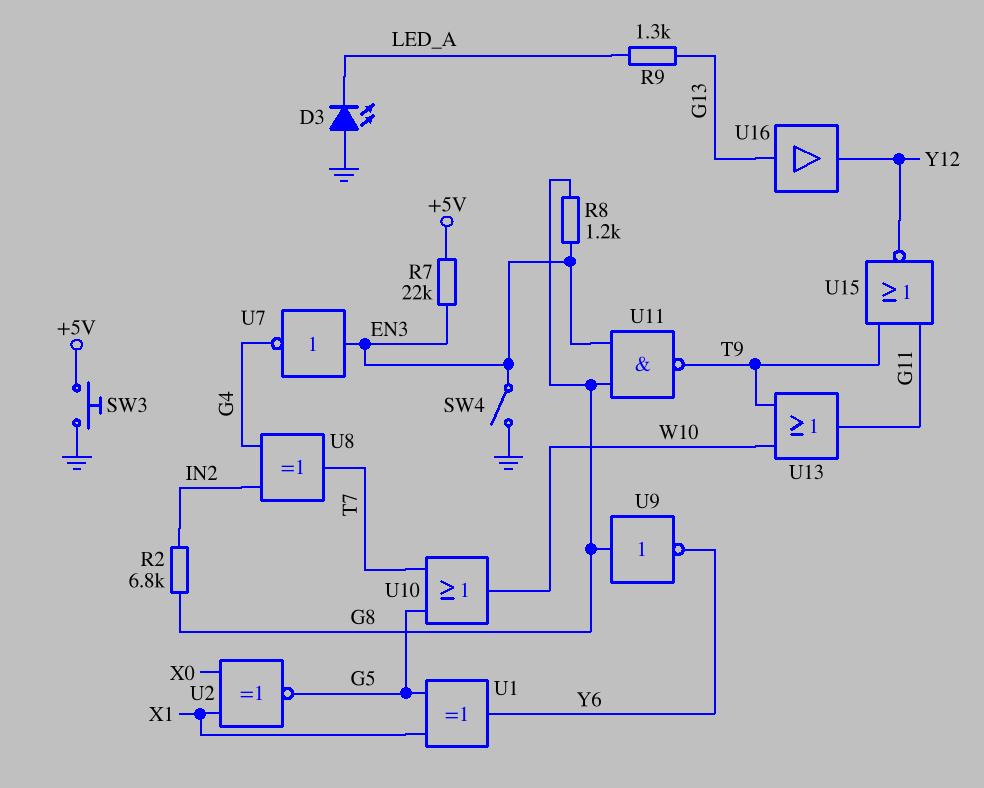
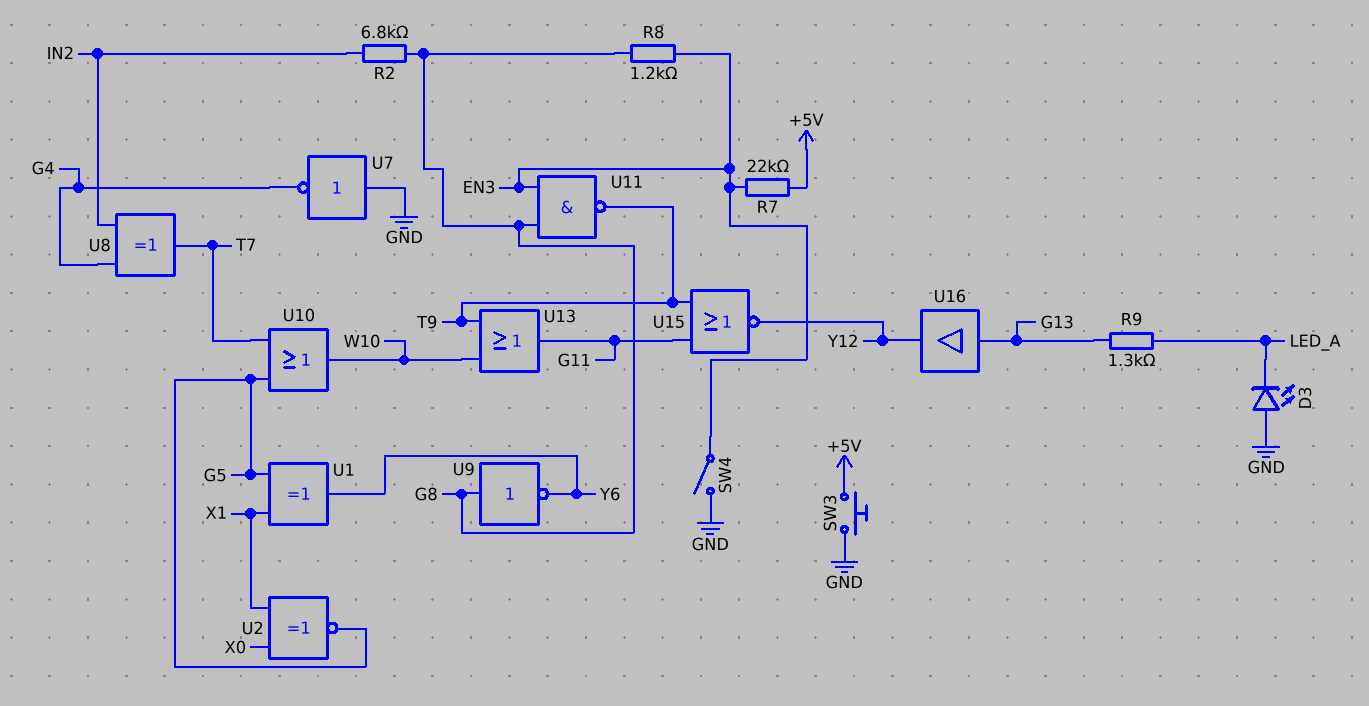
U7: NOT (in EN3, out G4) -> NOT (in GND, out G4)

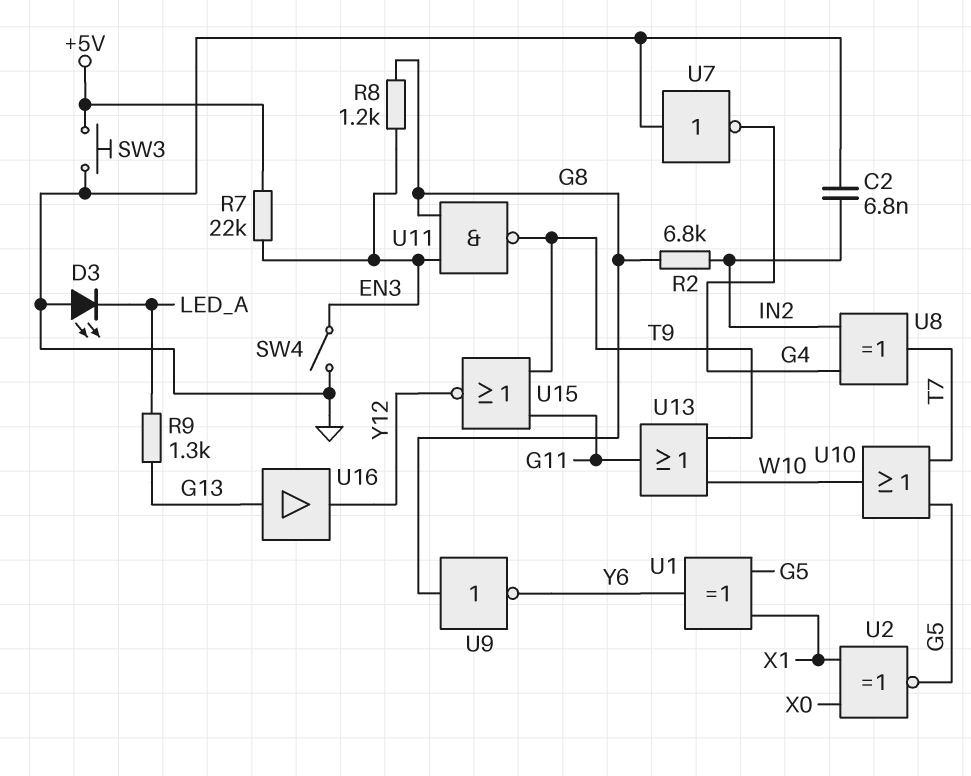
C2: none -> 6.8nF (GND, IN2)

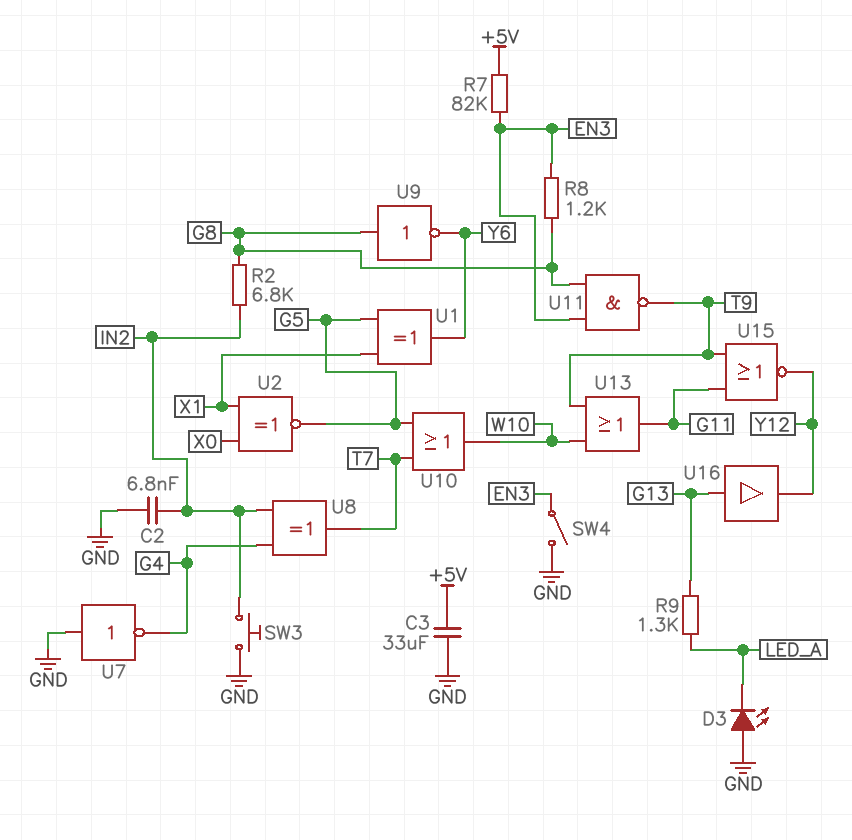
C3: none -> 33uF (+5V, GND)
R7: 22k (+5V, EN3) -> 82k (+5V, EN3)
SW3: button (+5V, GND) -> button (GND, IN2)

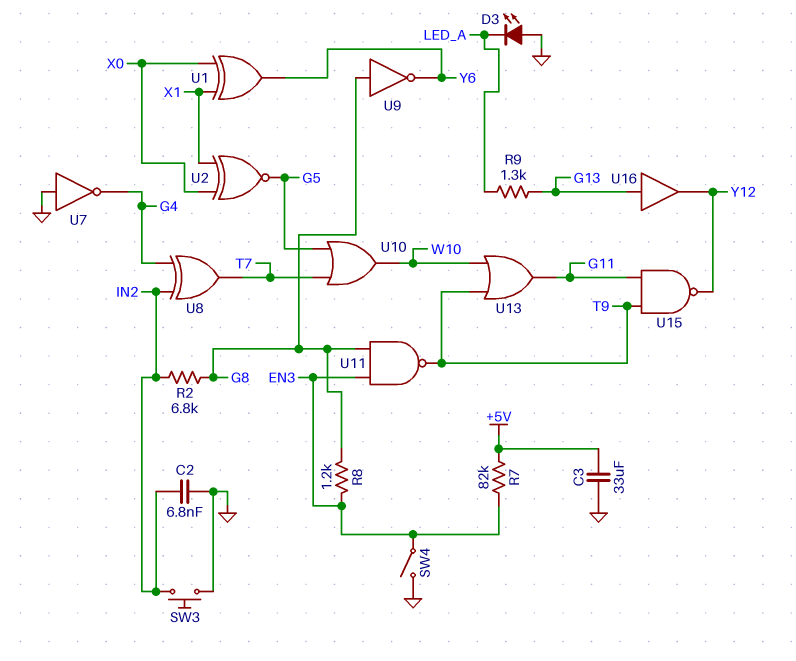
U1: XOR (in G5, in X1, out Y6) -> XOR (in X0, in X1, out Y6)
U15: NOR (in G11, in T9, out Y12) -> NAND (in G11, in T9, out Y12)

